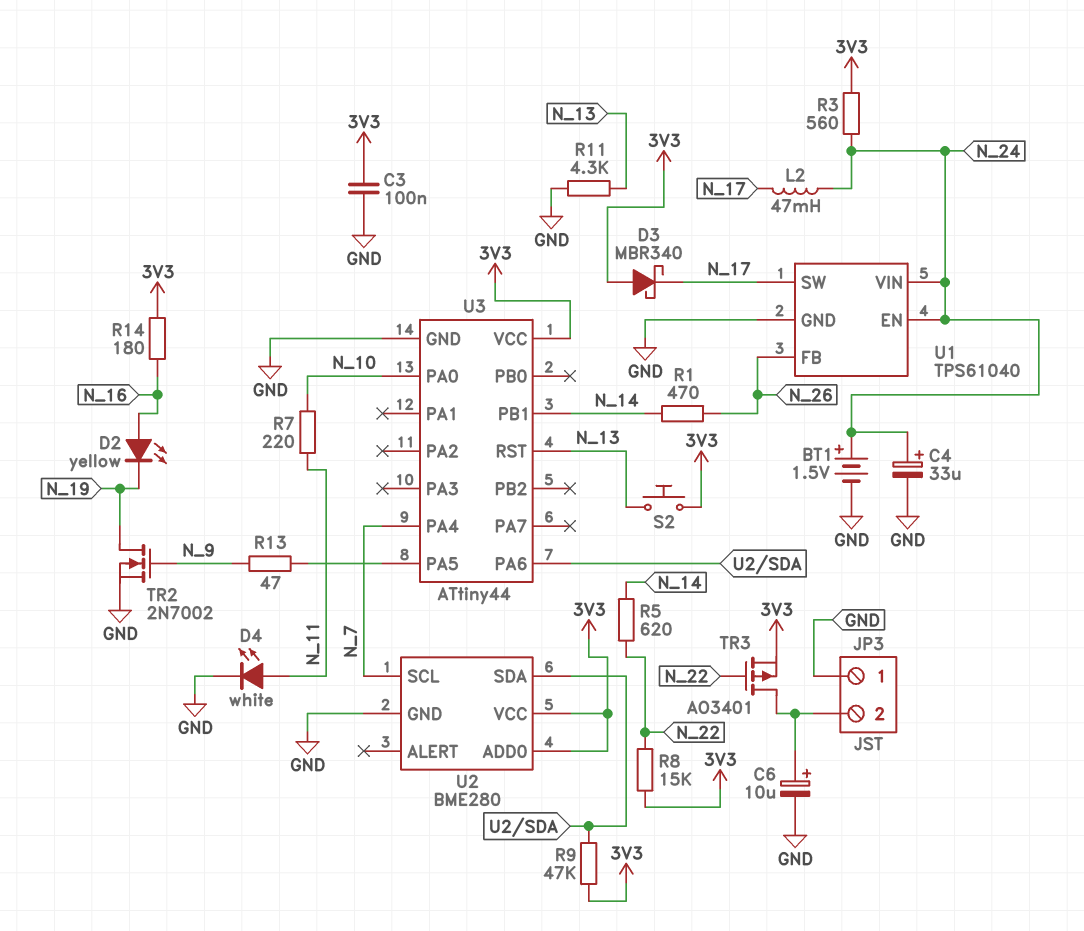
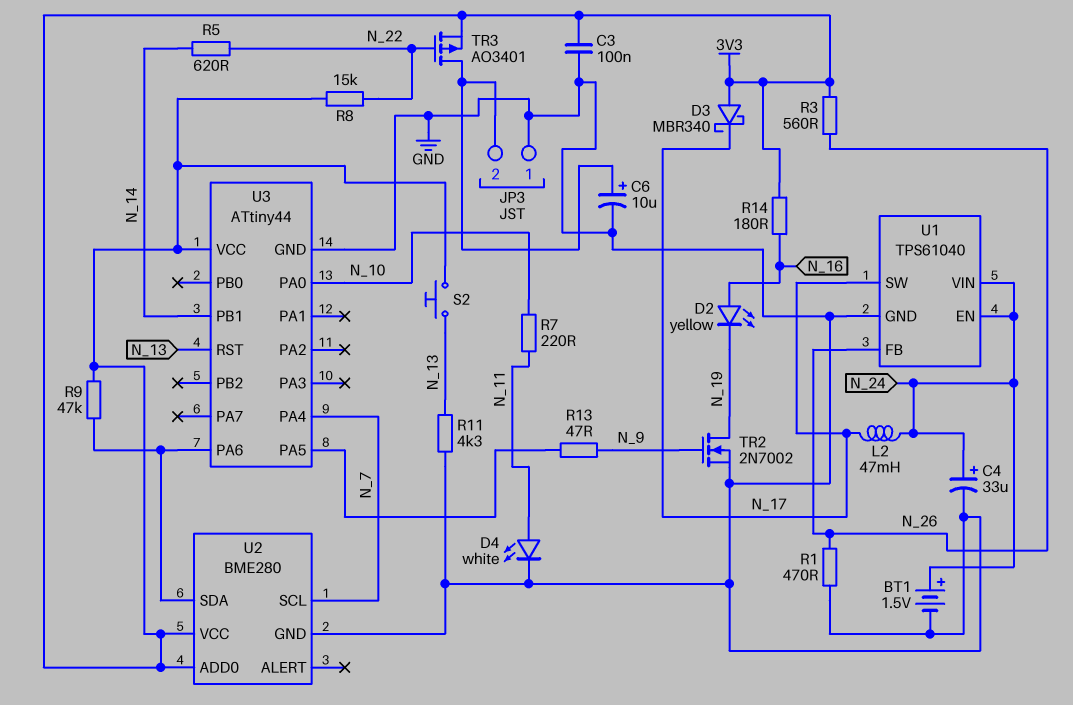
R1: 470 (N_14, N_26) -> 470 (GND, N_26)
R3: 560 (3V3, N_24) -> 560 (3V3, N_26)

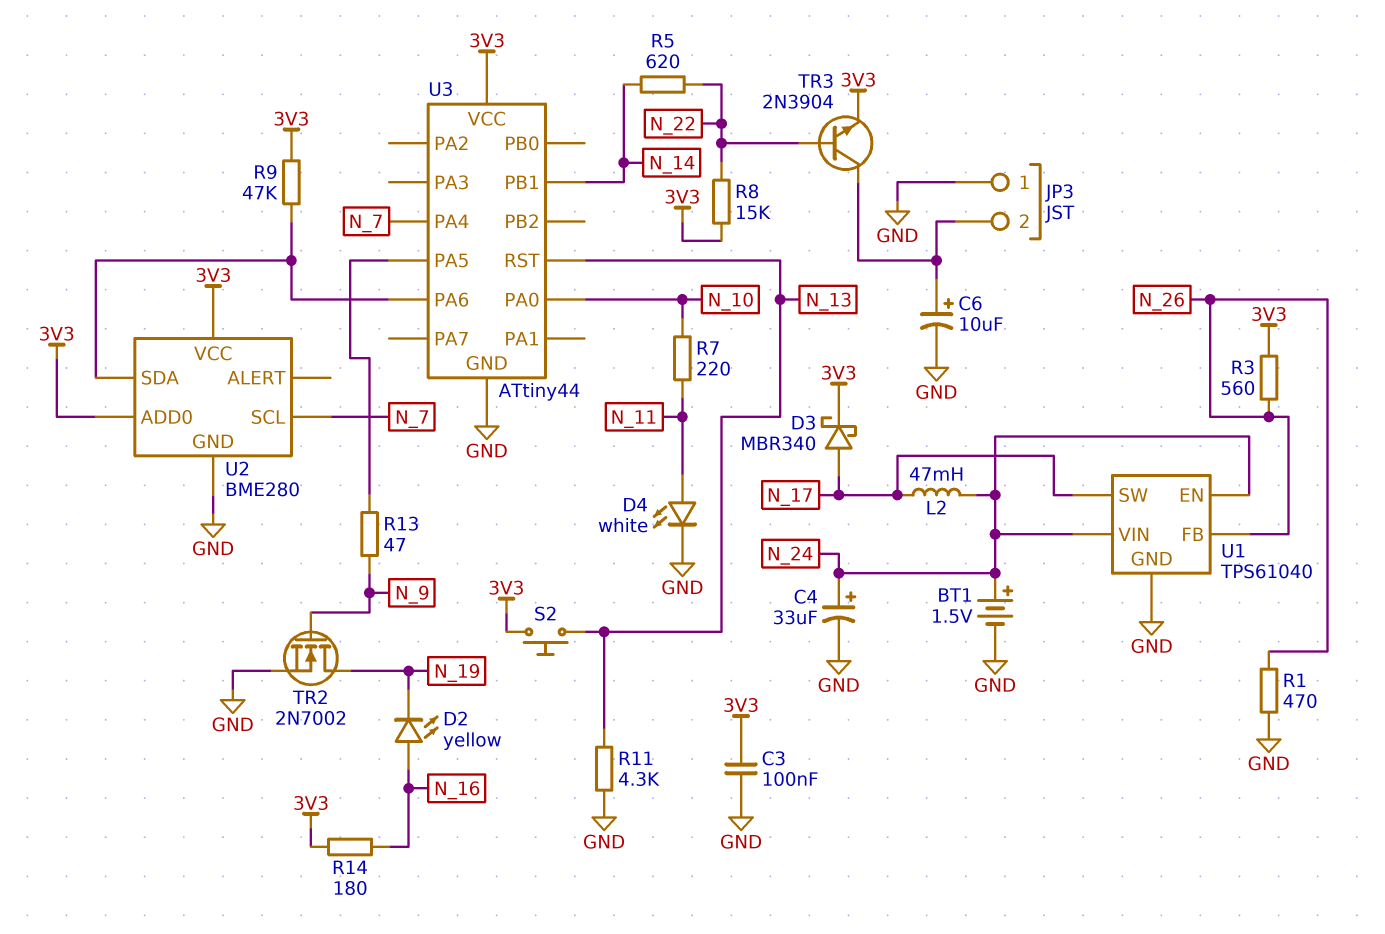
D3: schottky MBR340 (A 3V3, K N_17) -> schottky MBR340 (A N_17, K 3V3)
TR3: PMOS AO3401 (G N_22, D JP3/2, S 3V3) -> NPN 2N3904 (B N_22, C JP3/2, E 3V3)

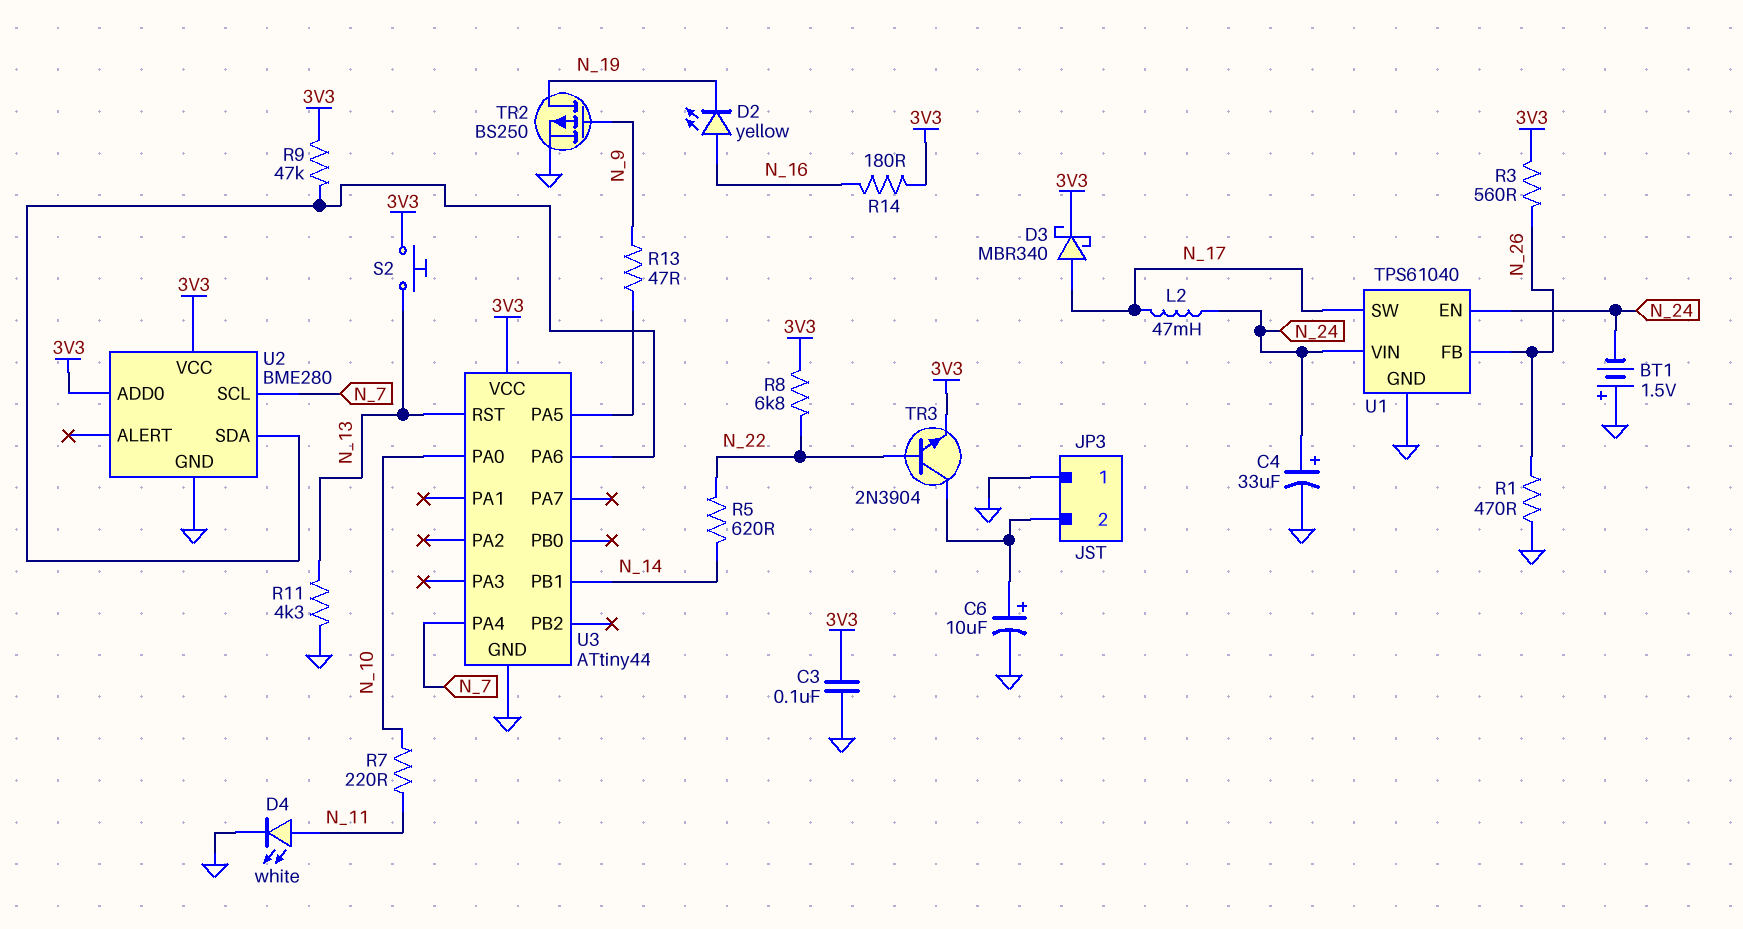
BT1: 1.5V (plus N_24, minus GND) -> 1.5V (plus GND, minus N_24)
R8: 15k (3V3, N_22) -> 6.8k (3V3, N_22)
TR2: NMOS 2N7002 (G N_9, D N_19, S GND) -> PMOS BS250 (G N_9, D N_19, S GND)

